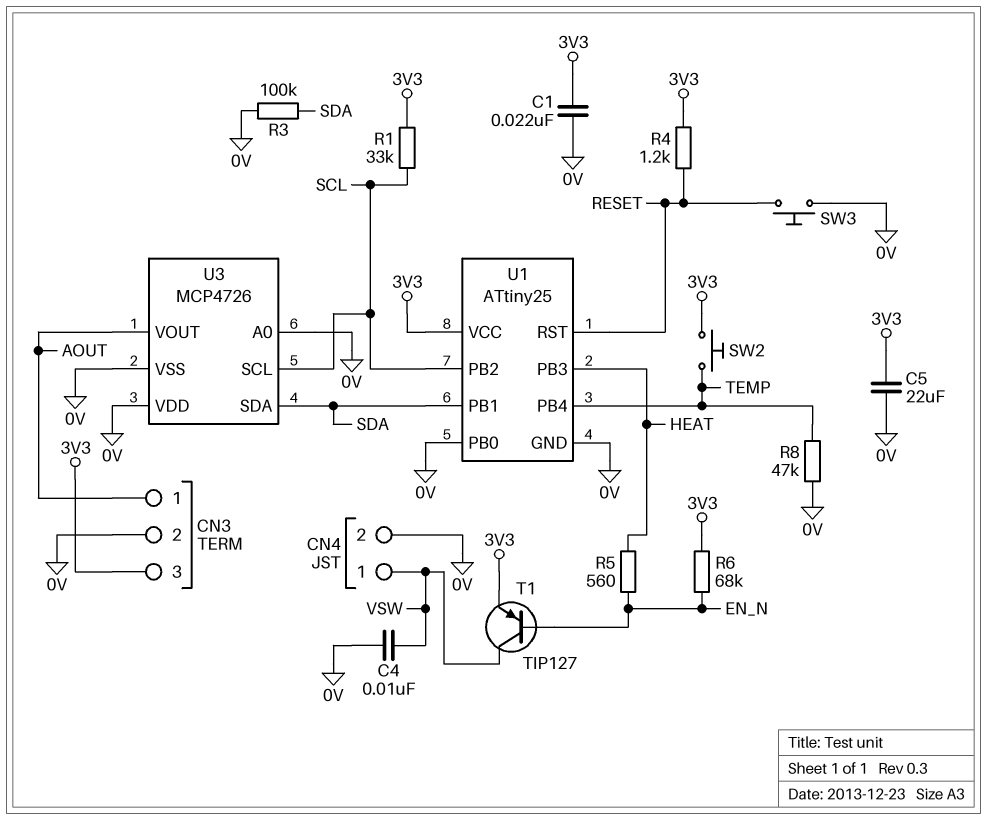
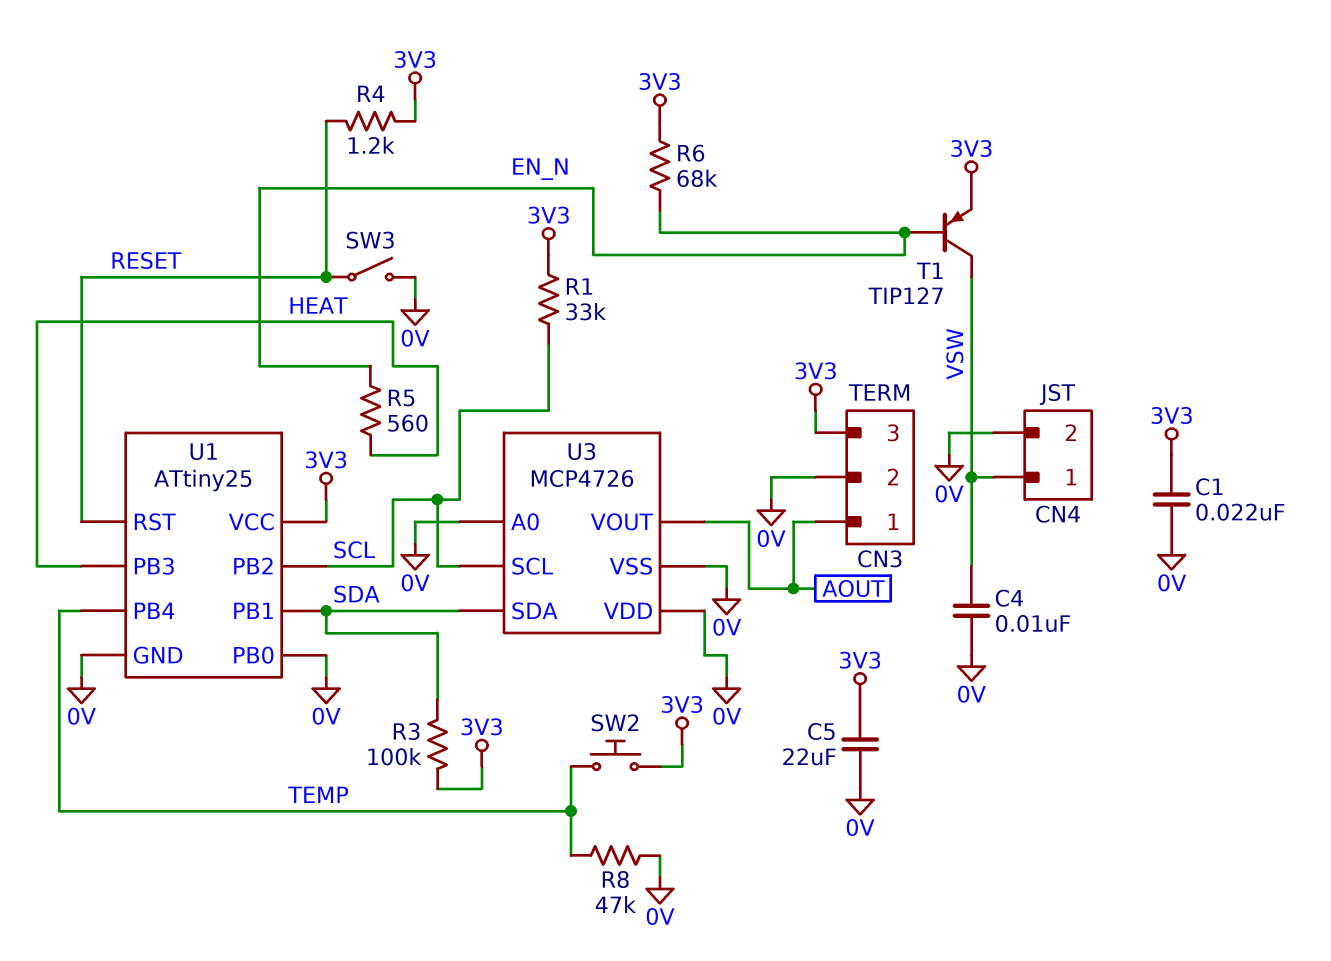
R3: 100k (0V, SDA) -> 100k (3V3, SDA)
SW3: button (0V, RESET) -> switch (0V, RESET)

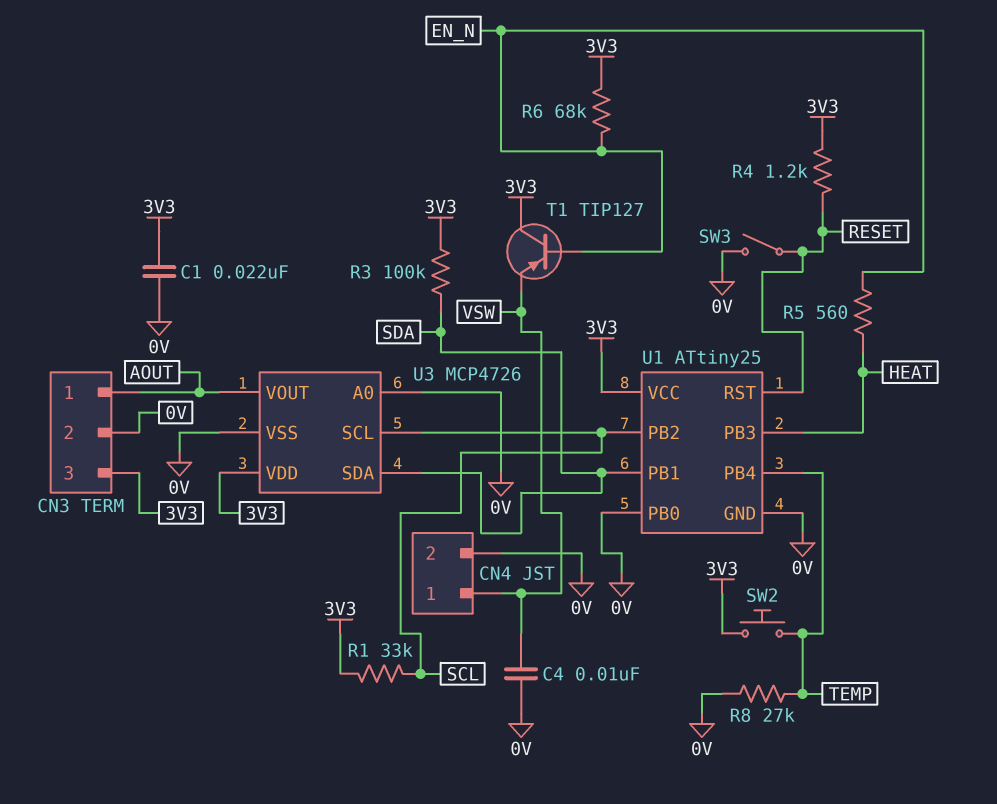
C5: 22uF (0V, 3V3) -> none
R8: 47k (0V, TEMP) -> 27k (0V, TEMP)
T1: PNP TIP127 (B EN_N, C VSW, E 3V3) -> PNP TIP127 (B EN_N, C 3V3, E VSW)
U3 pin VDD: 0V -> 3V3

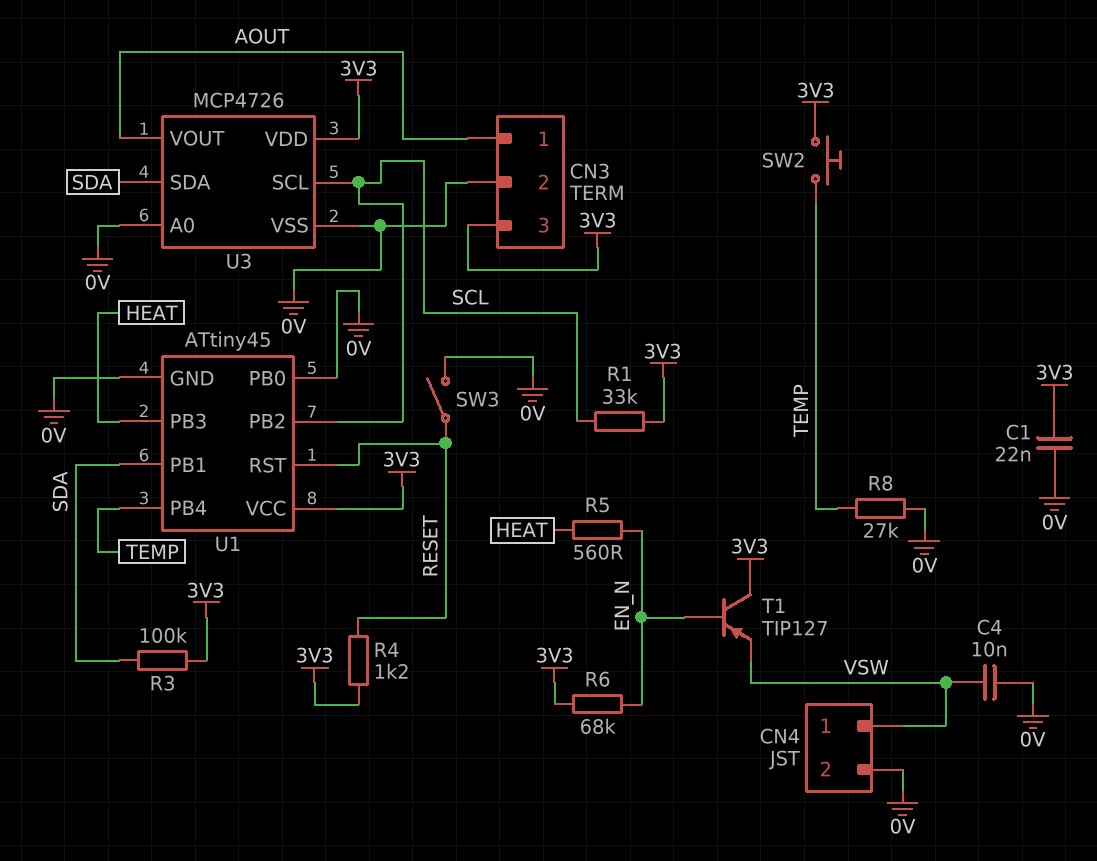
U1: ATtiny25 -> ATtiny45

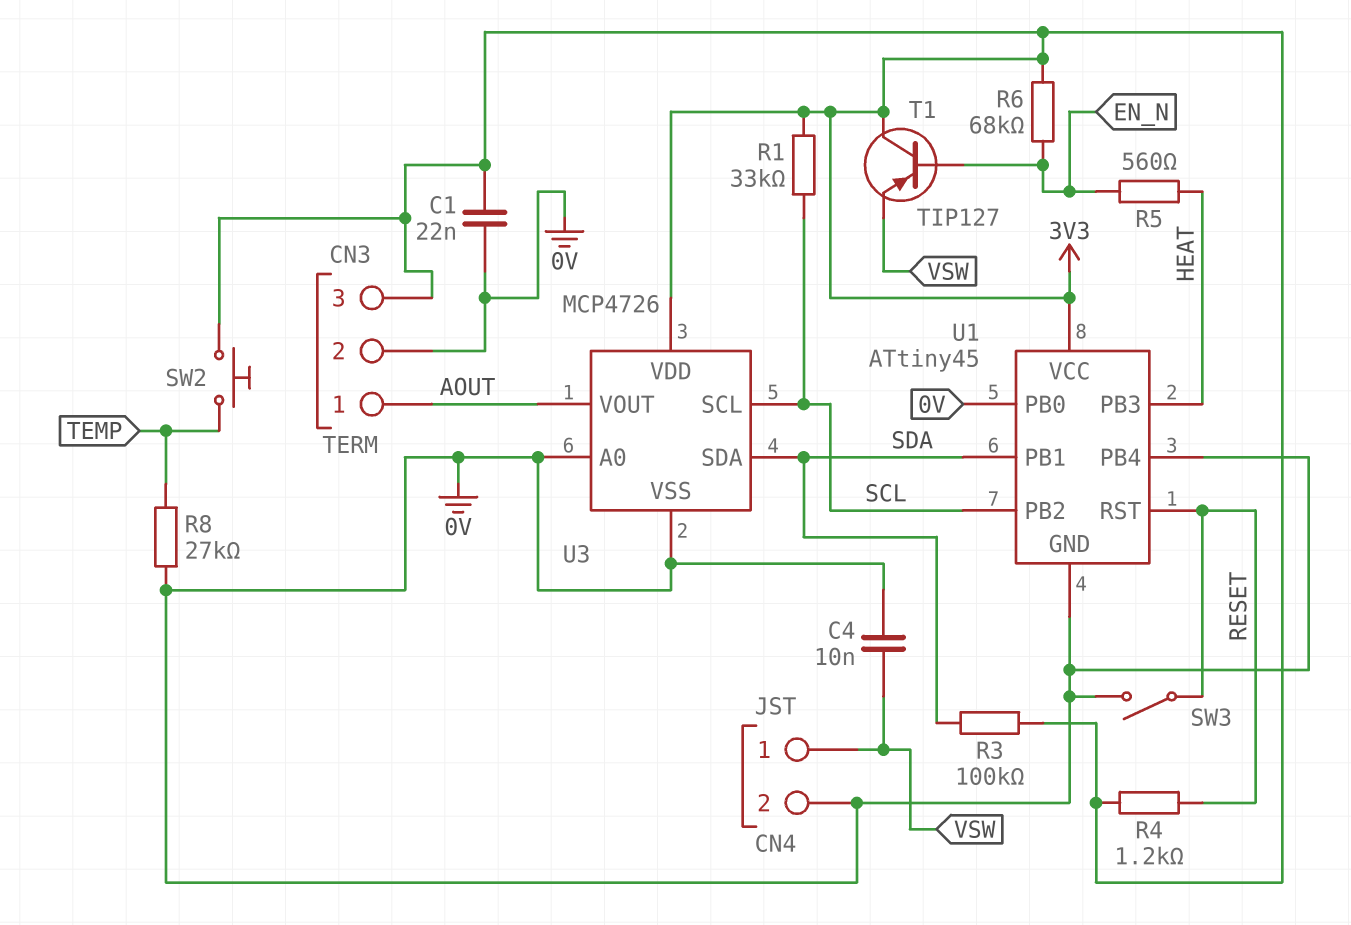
U1 pin PB4: TEMP -> 0V

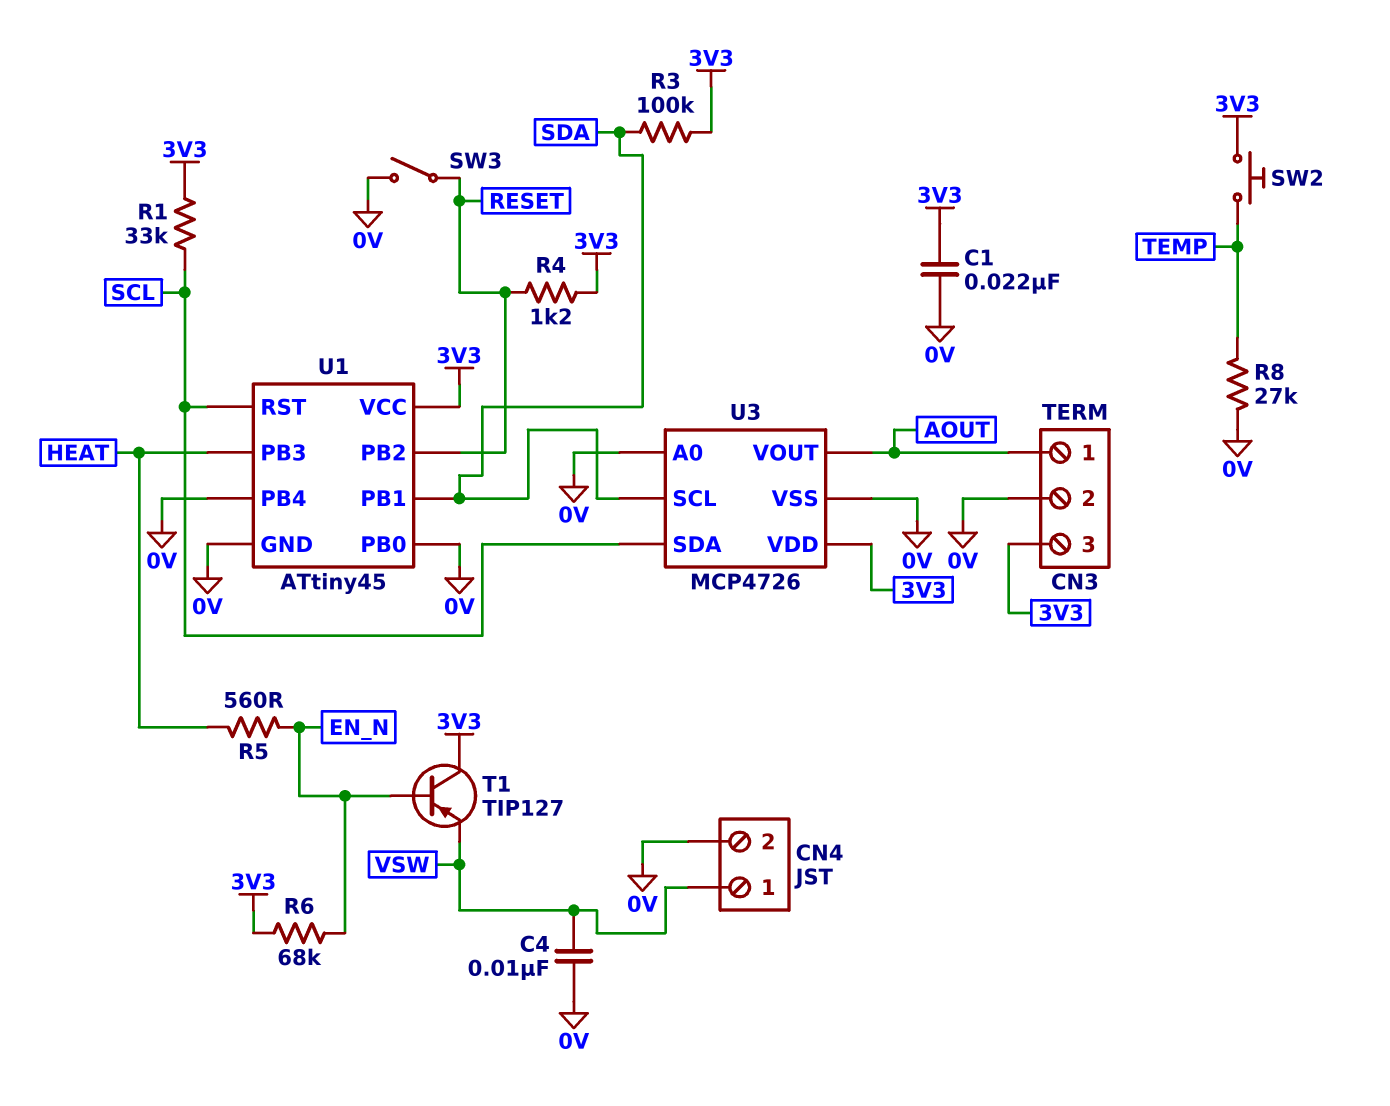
U1 pin PB2: SCL -> RESET
U1 pin RST: RESET -> SCL
U3 pin SCL: SCL -> SDA
U3 pin SDA: SDA -> SCL

